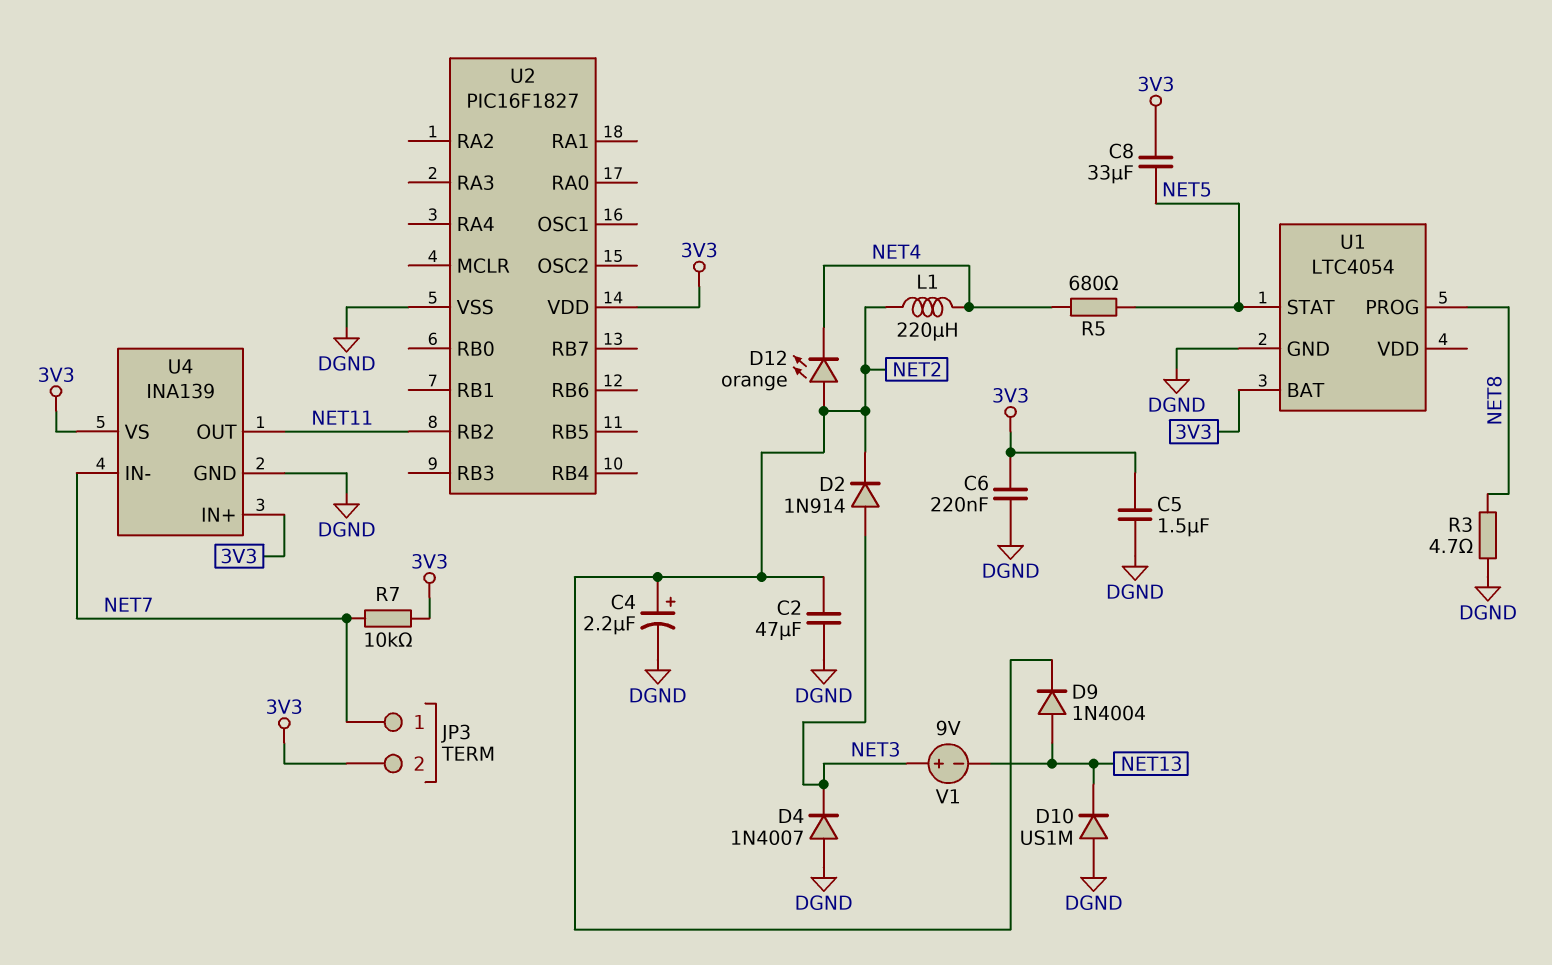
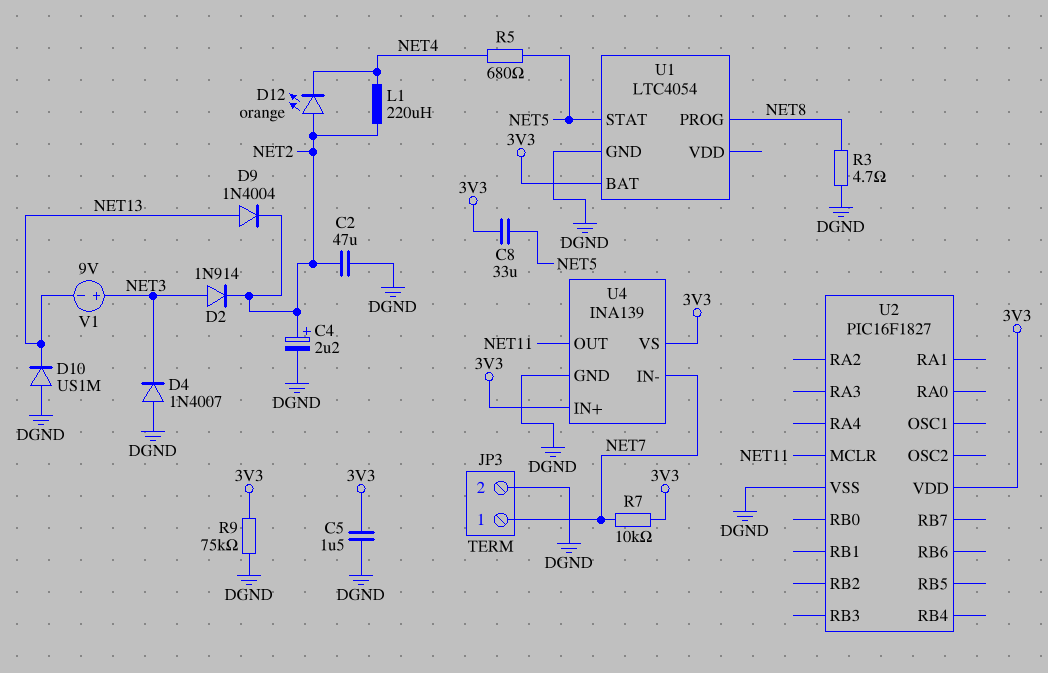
C6: 220nF (3V3, DGND) -> none
JP3 pin 2: 3V3 -> DGND
R9: none -> 75k (3V3, DGND)
U2 pin MCLR: none -> NET11
U2 pin RB2: NET11 -> none

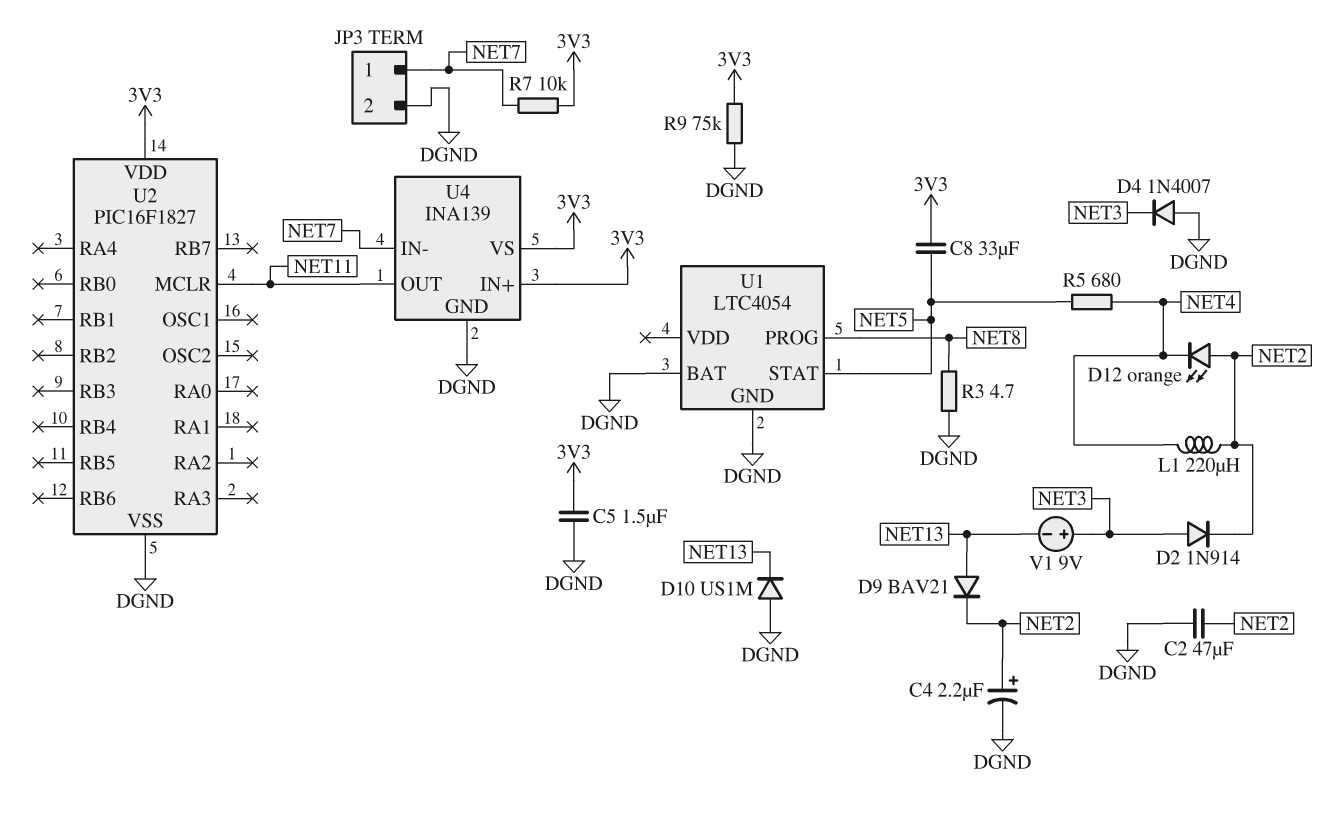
D9: diode 1N4004 (A NET13, K NET2) -> diode BAV21 (A NET13, K NET2)
U1 pin BAT: 3V3 -> DGND

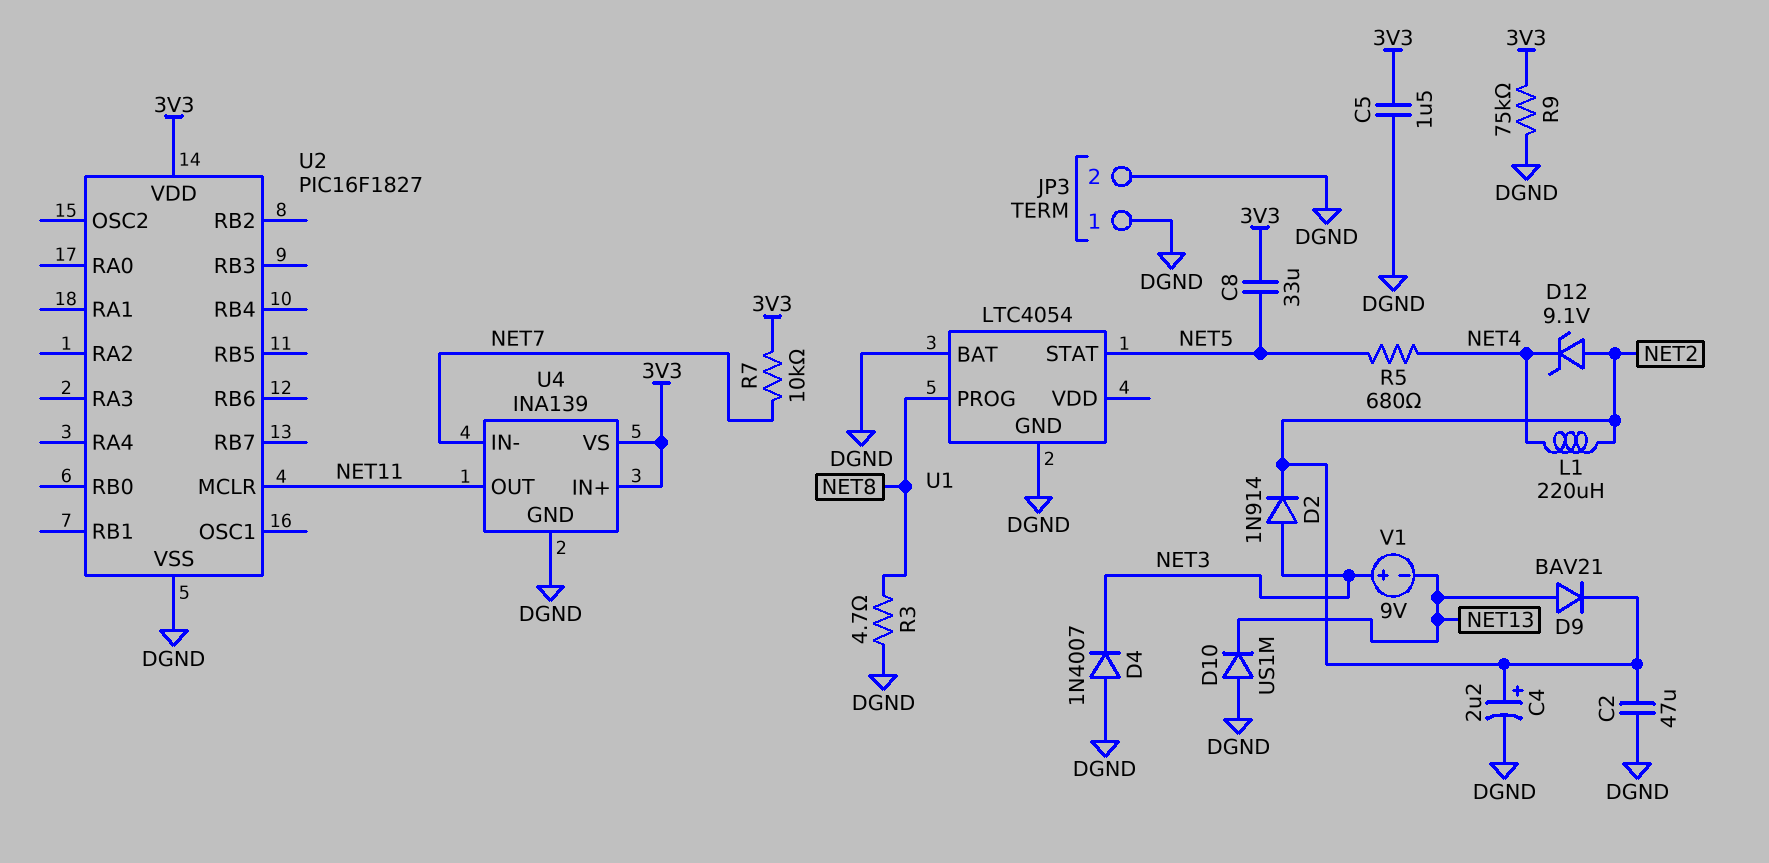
D12: LED orange (A NET2, K NET4) -> zener 9.1V (A NET2, K NET4)
JP3 pin 1: NET7 -> DGND

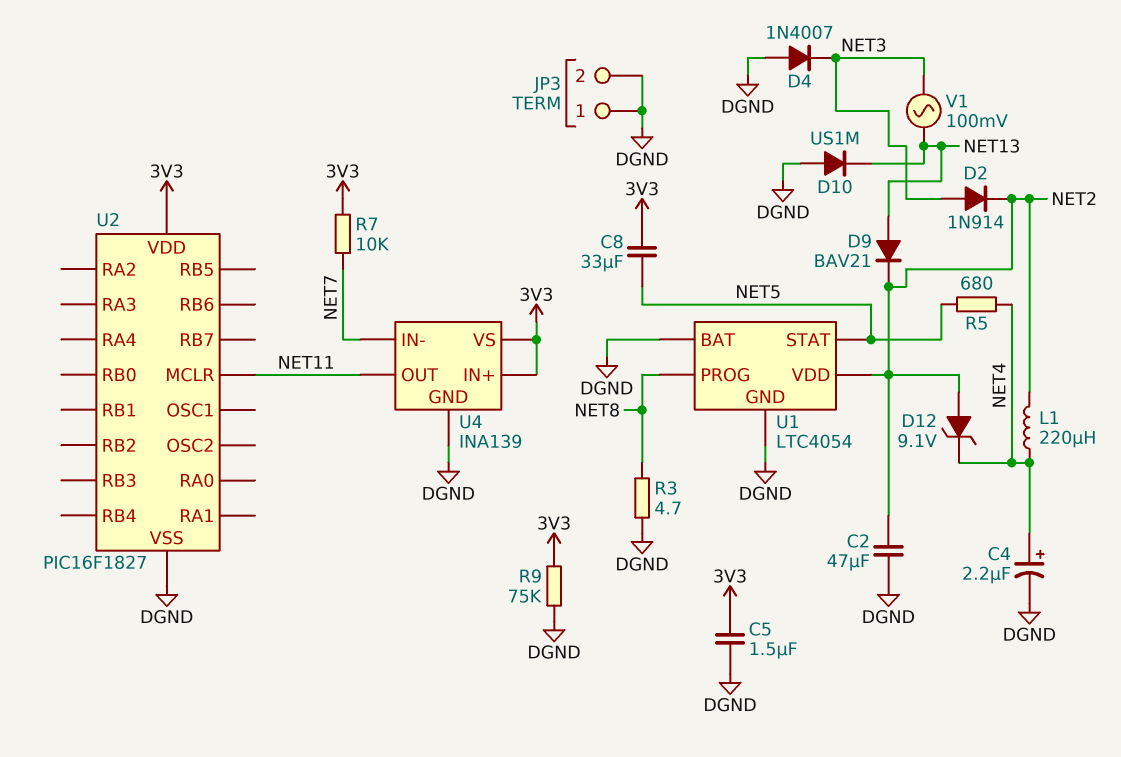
C4: 2.2uF (plus NET2, minus DGND) -> 2.2uF (plus NET4, minus DGND)
U1 pin VDD: none -> NET2
V1: 9V (plus NET3, minus NET13) -> AC 100mV (NET3, NET13)

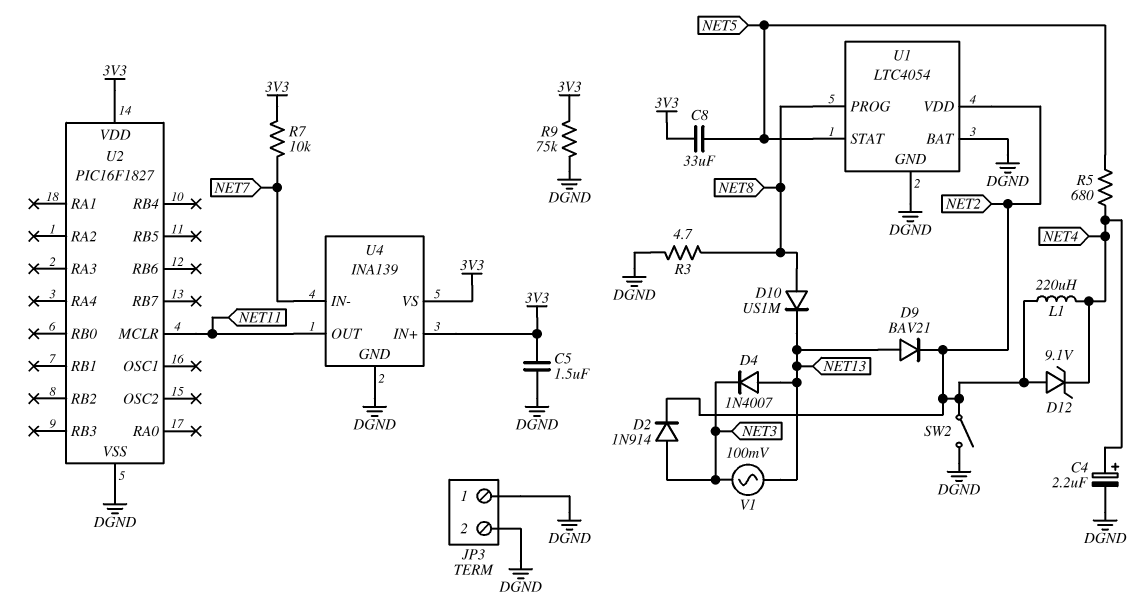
C2: 47uF (DGND, NET2) -> none
D4: diode 1N4007 (A DGND, K NET3) -> diode 1N4007 (A NET13, K NET3)
D10: diode US1M (A DGND, K NET13) -> diode US1M (A NET8, K NET13)
SW2: none -> switch (DGND, NET2)

